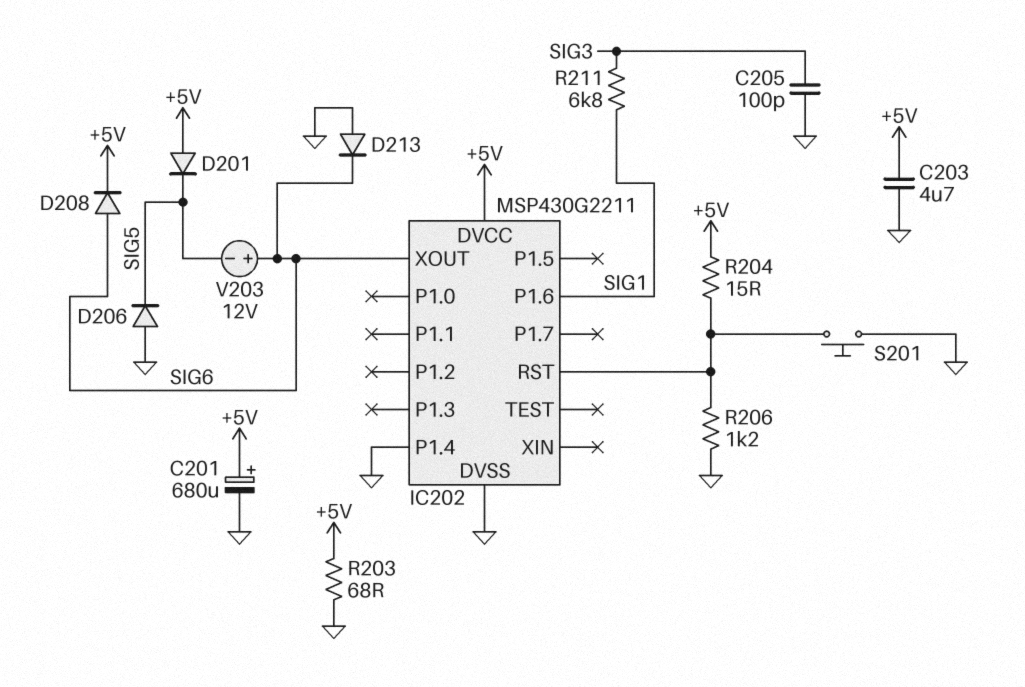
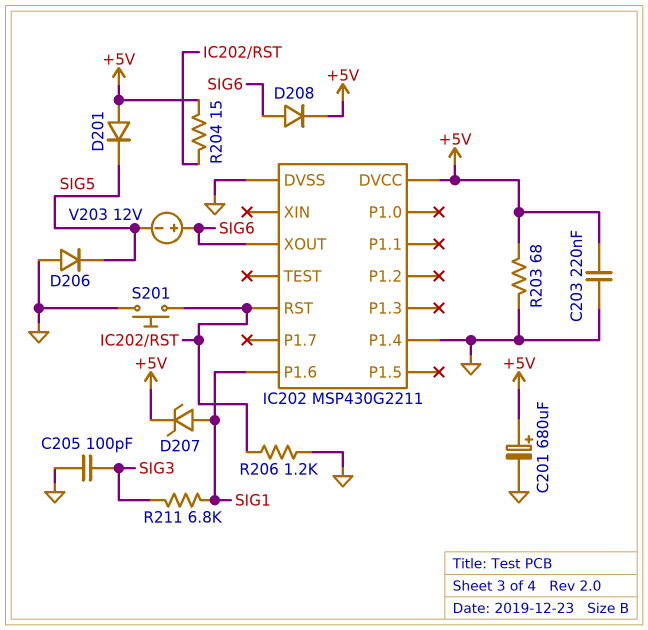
C203: 4.7uF (+5V, GND) -> 220nF (+5V, GND)
D207: none -> zener (A SIG1, K +5V)
D213: diode (A GND, K SIG6) -> none

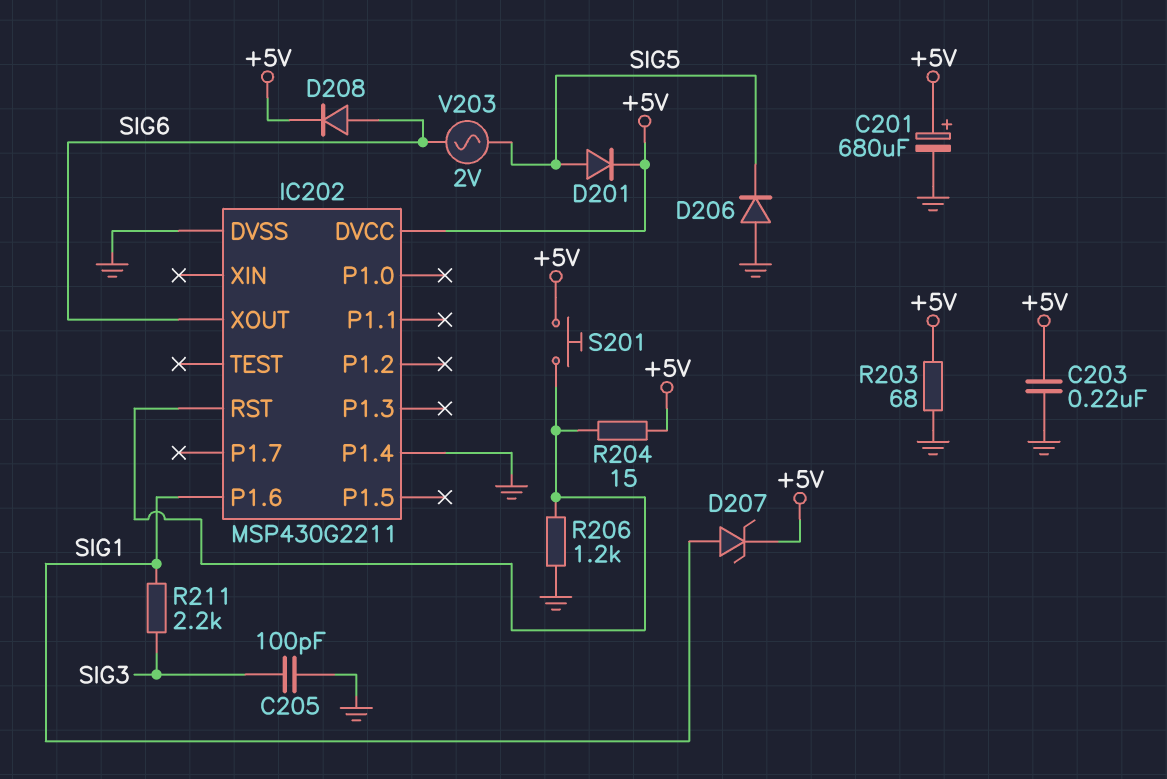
D201: diode (A +5V, K SIG5) -> diode (A SIG5, K +5V)
R211: 6.8k (SIG1, SIG3) -> 2.2k (SIG1, SIG3)
S201: button (GND, IC202/RST) -> button (+5V, IC202/RST)
V203: 12V (plus SIG6, minus SIG5) -> AC 2V (SIG5, SIG6)

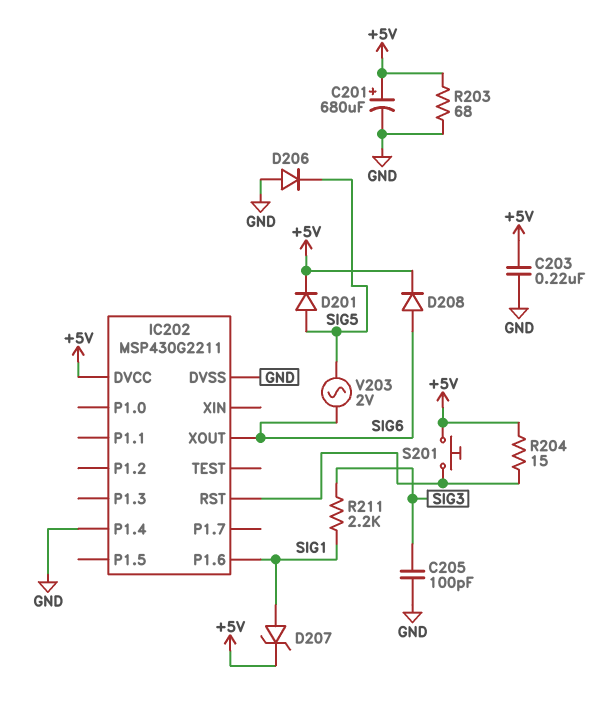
R206: 1.2k (GND, IC202/RST) -> none

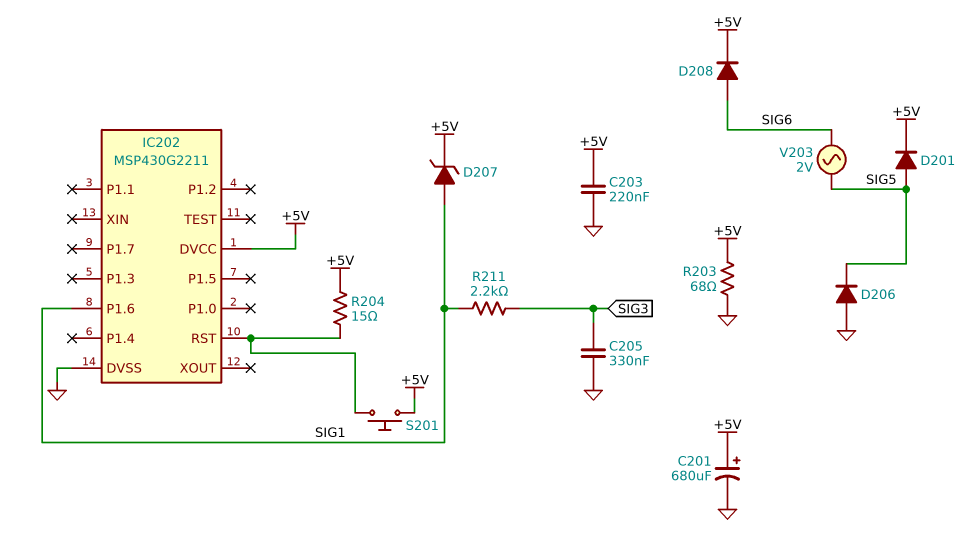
C205: 100pF (GND, SIG3) -> 330nF (GND, SIG3)
IC202 pin P1.4: GND -> none
IC202 pin XOUT: SIG6 -> none

